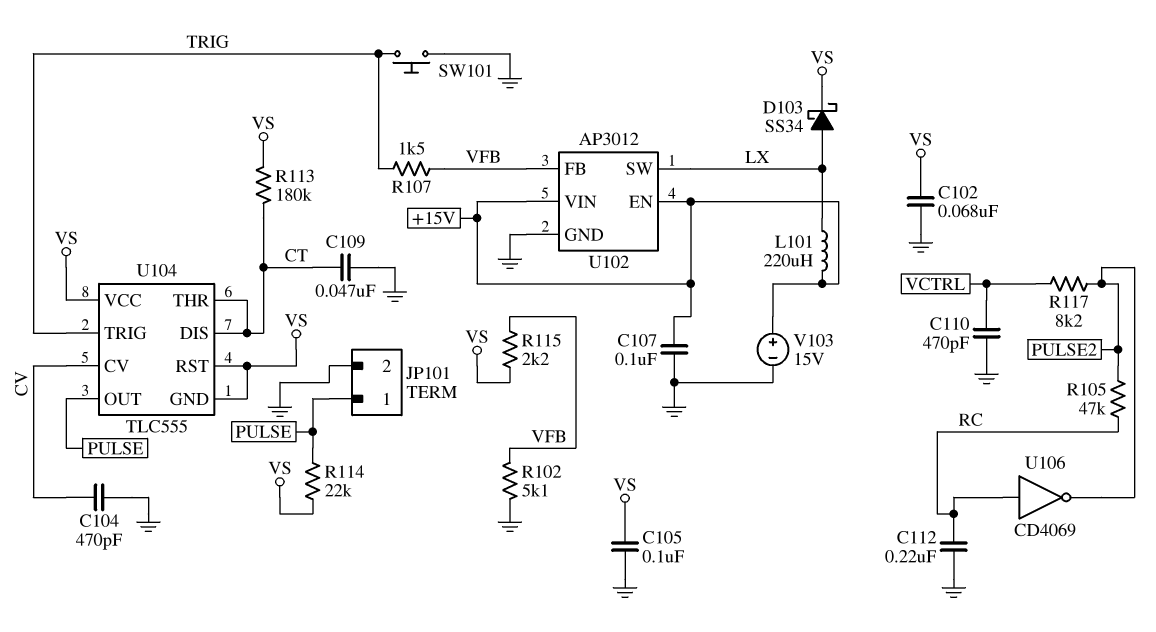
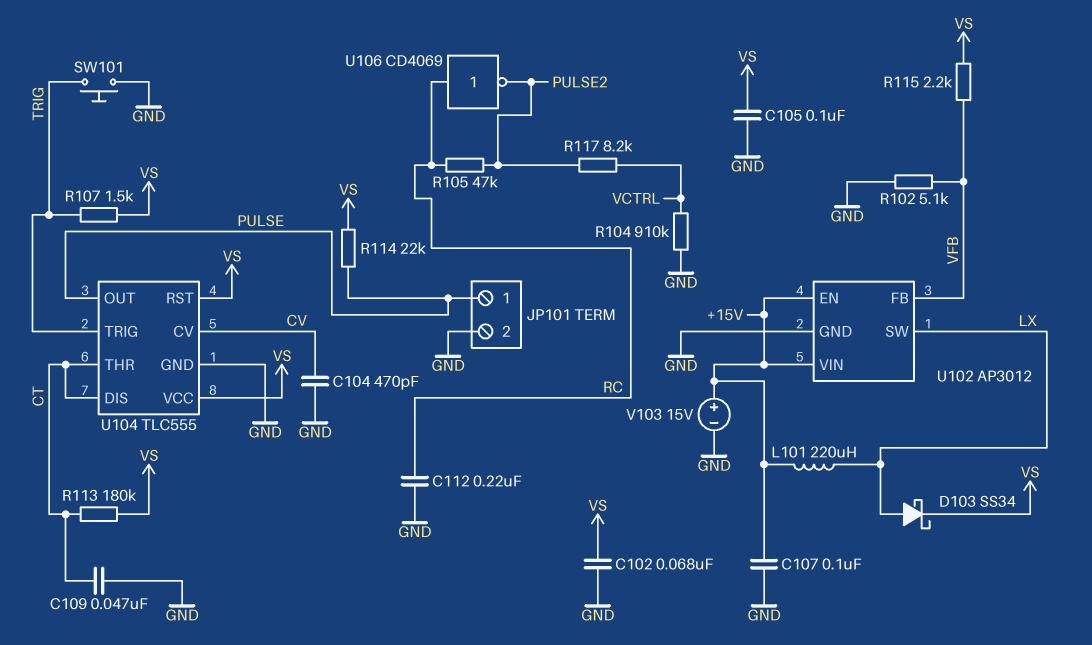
C110: 470pF (GND, VCTRL) -> none
R104: none -> 910k (GND, VCTRL)
R107: 1.5k (TRIG, VFB) -> 1.5k (TRIG, VS)
U104 pin GND: VS -> GND

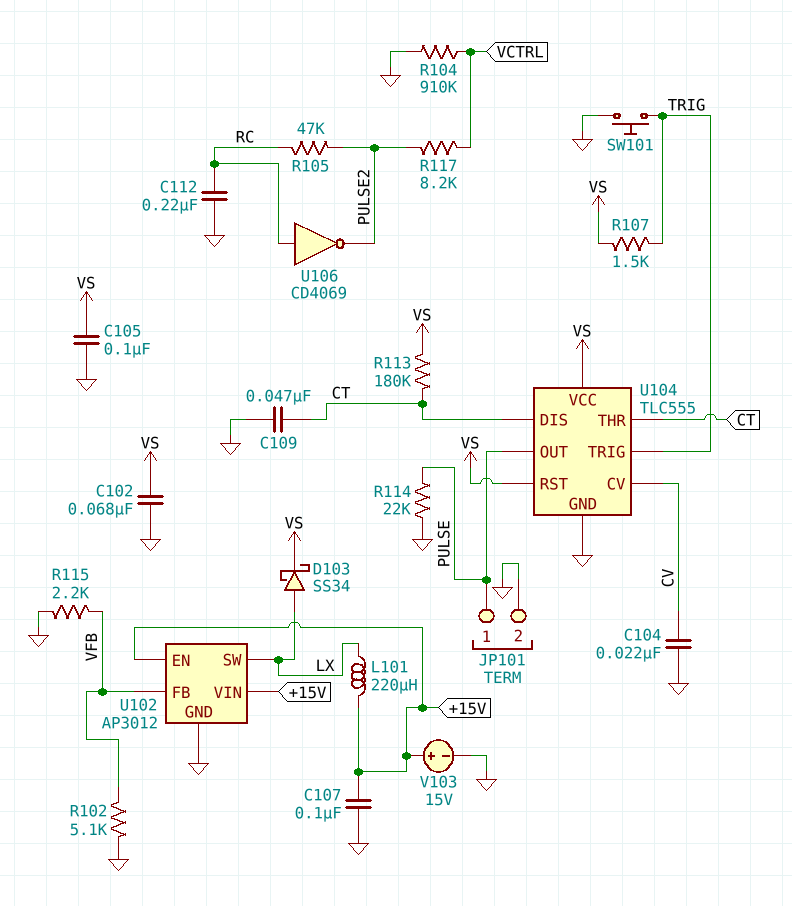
C104: 470pF (CV, GND) -> 22nF (CV, GND)
R114: 22k (PULSE, VS) -> 22k (GND, PULSE)
R115: 2.2k (VFB, VS) -> 2.2k (GND, VFB)

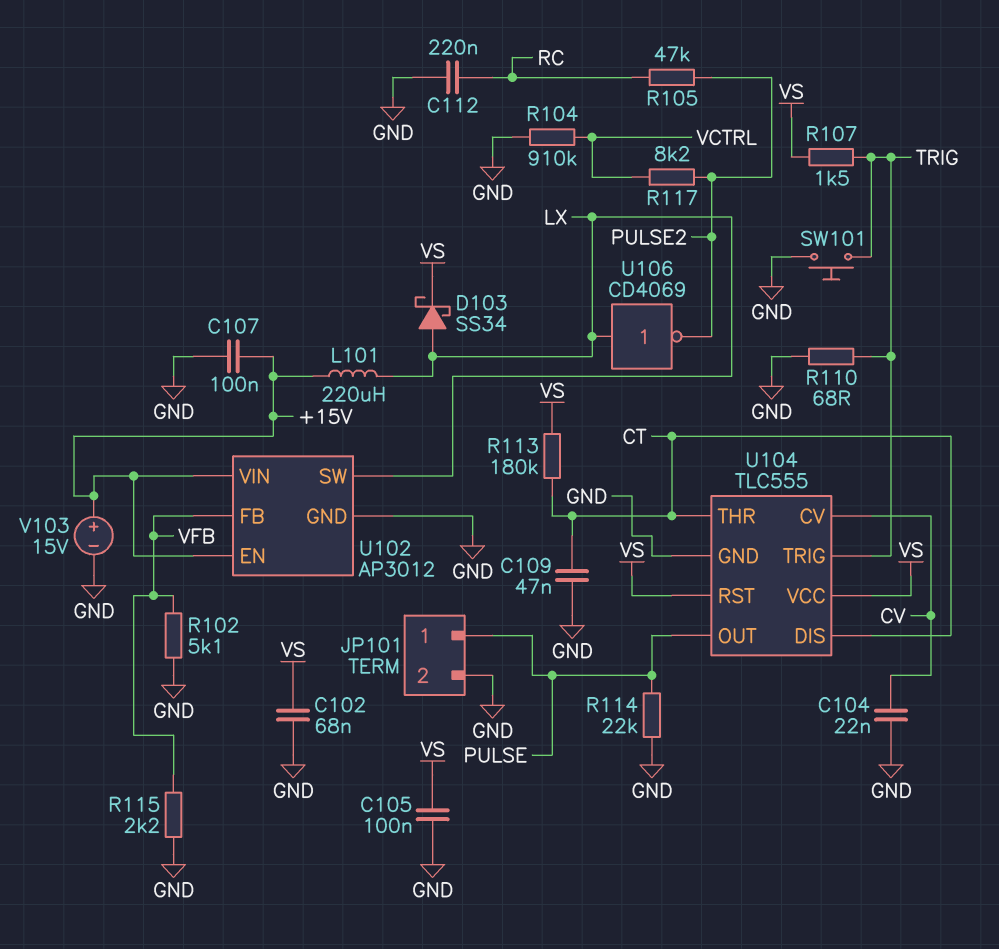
R110: none -> 68 (GND, TRIG)
U106: NOT CD4069 (in RC, out PULSE2) -> NOT CD4069 (in LX, out PULSE2)

